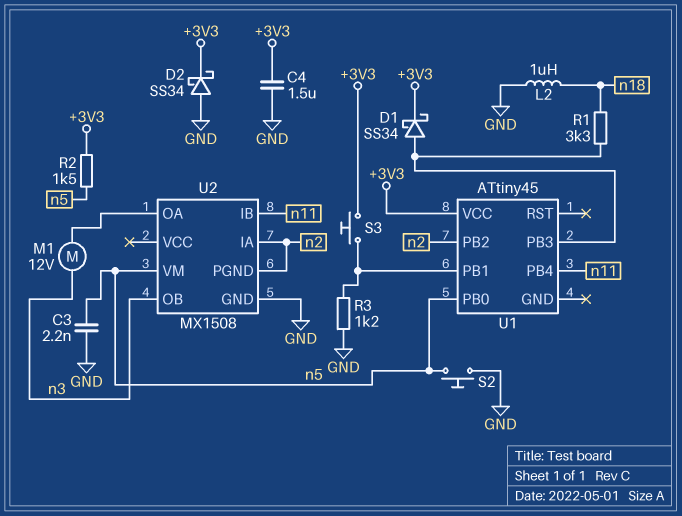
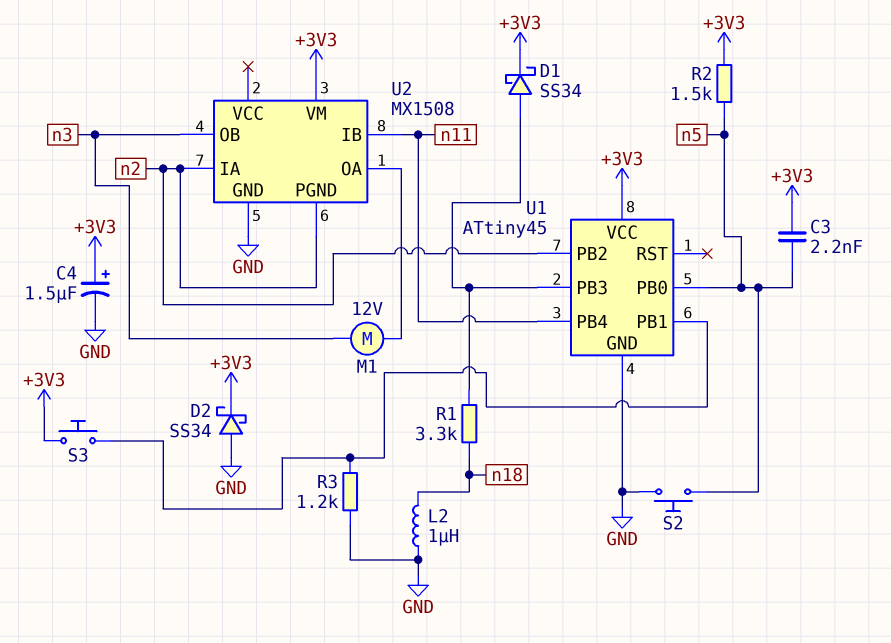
C3: 2.2nF (GND, n5) -> 2.2nF (+3V3, n5)
C4: 1.5uF (+3V3, GND) -> 1.5uF (plus +3V3, minus GND)
U1 pin GND: none -> GND
U2 pin VM: n5 -> +3V3

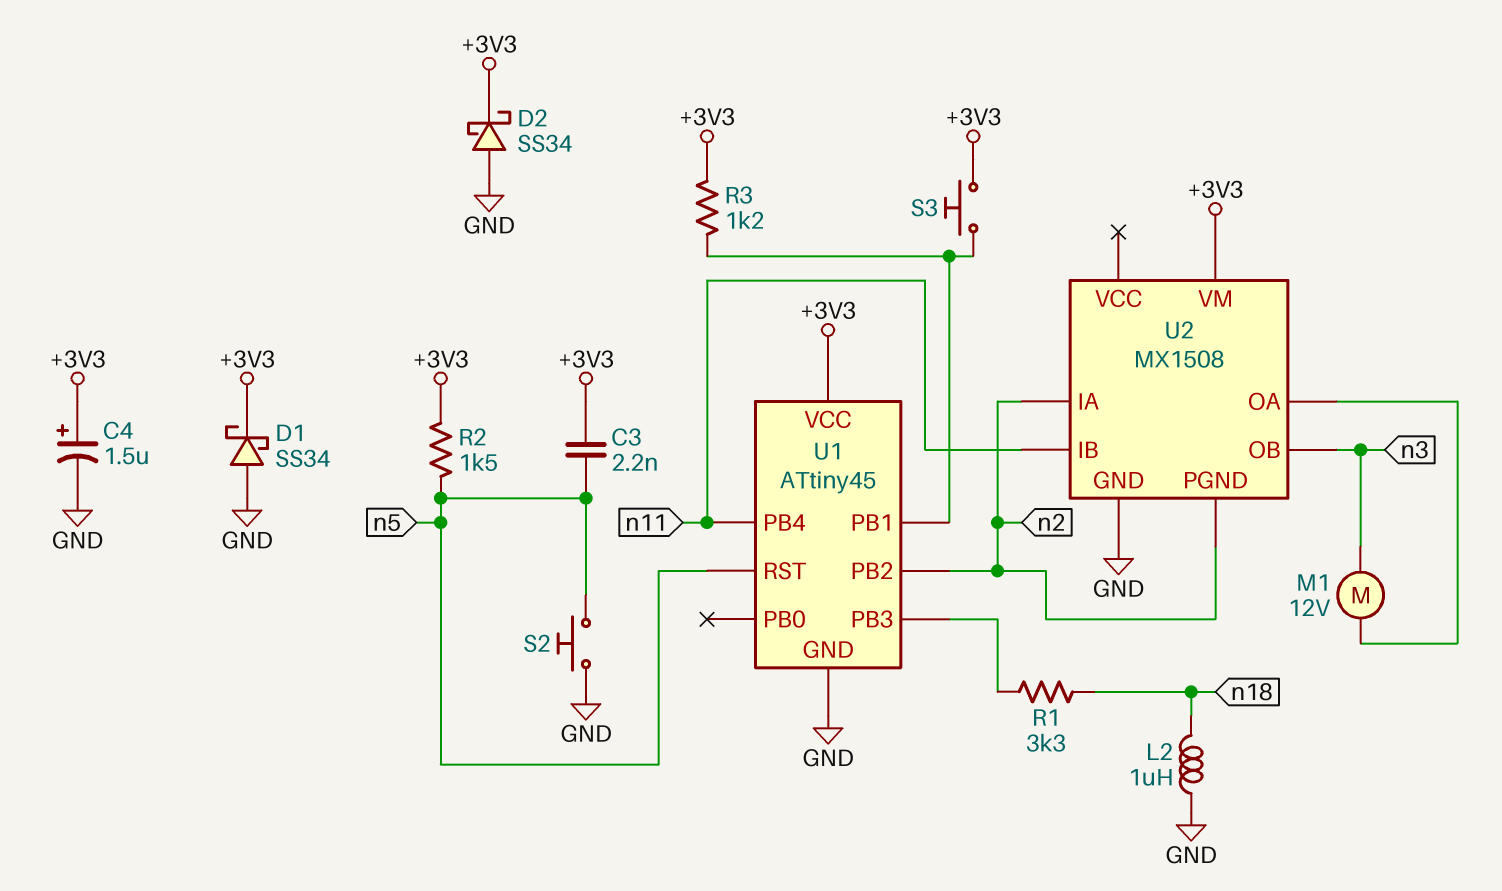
D1: schottky SS34 (A U1/PB3, K +3V3) -> schottky SS34 (A GND, K +3V3)
R3: 1.2k (GND, U1/PB1) -> 1.2k (+3V3, U1/PB1)
U1 pin PB0: n5 -> none
U1 pin RST: none -> n5

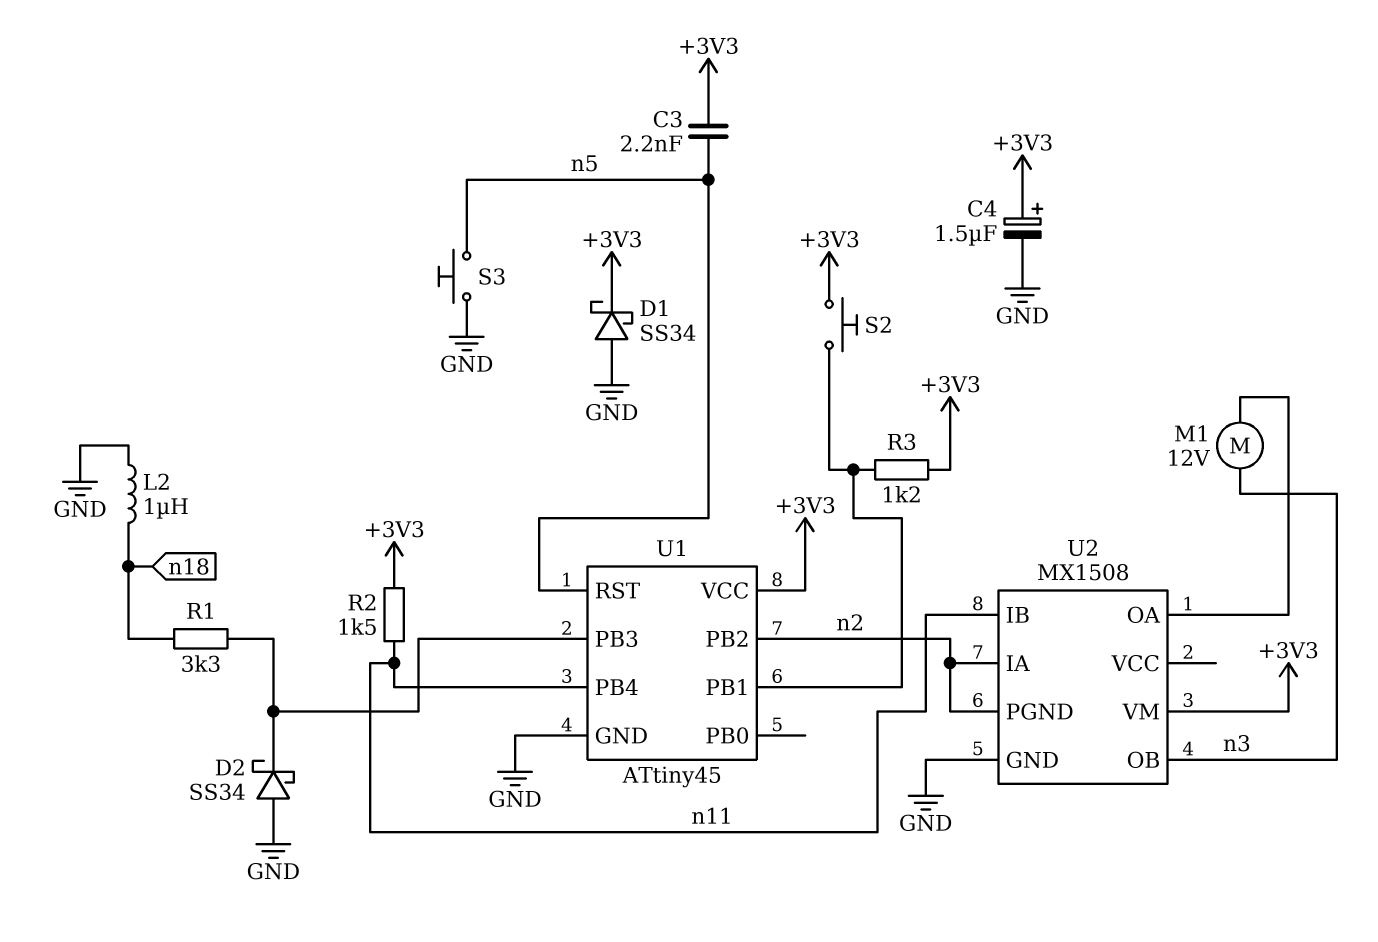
D2: schottky SS34 (A GND, K +3V3) -> schottky SS34 (A GND, K U1/PB3)
R2: 1.5k (+3V3, n5) -> 1.5k (+3V3, n11)
S2: button (GND, n5) -> button (+3V3, U1/PB1)
S3: button (+3V3, U1/PB1) -> button (GND, n5)

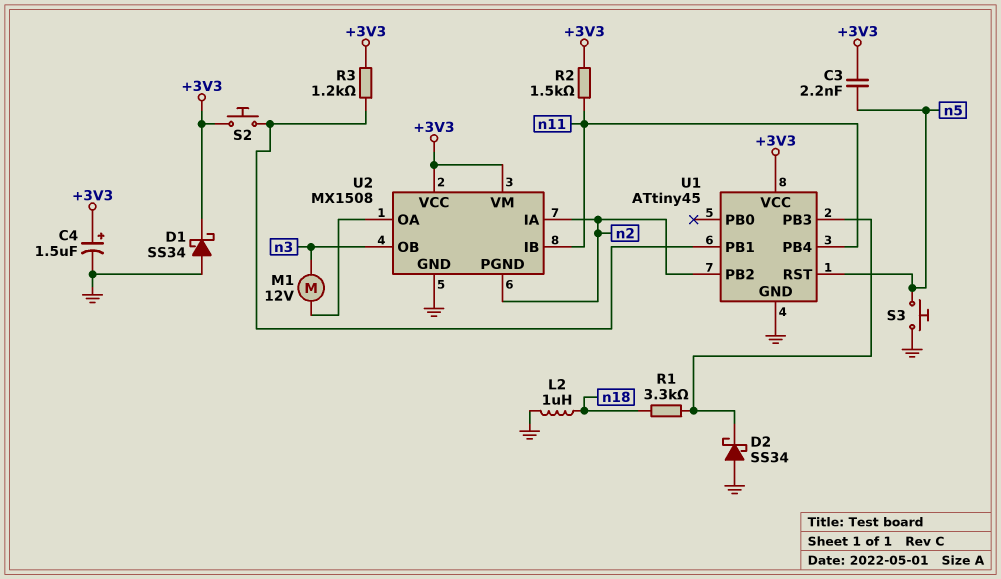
U2 pin VCC: none -> +3V3

